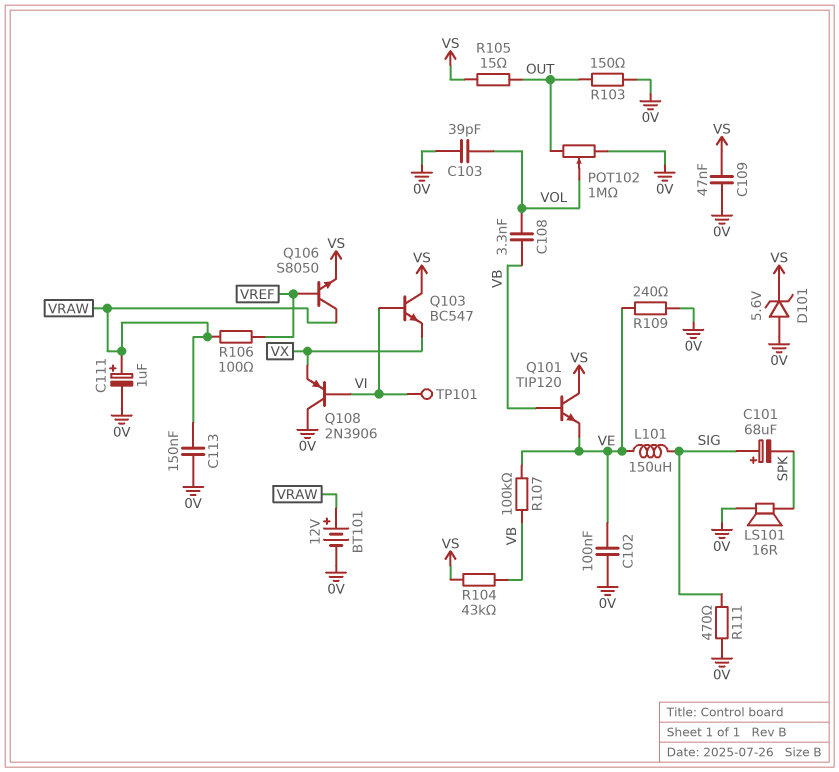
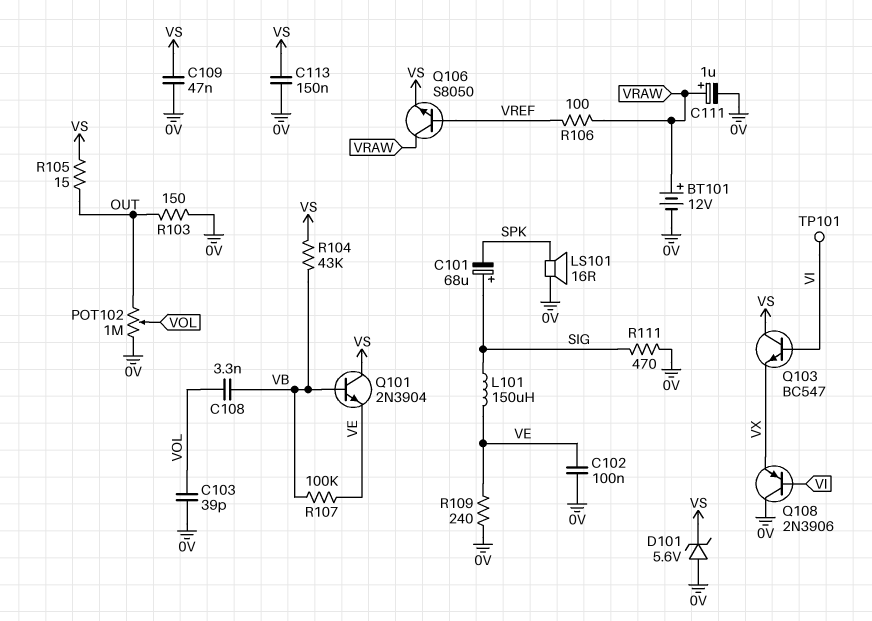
C113: 150nF (0V, VRAW) -> 150nF (0V, VS)
Q101: NPN TIP120 (B VB, C VS, E VE) -> NPN 2N3904 (B VB, C VS, E VE)

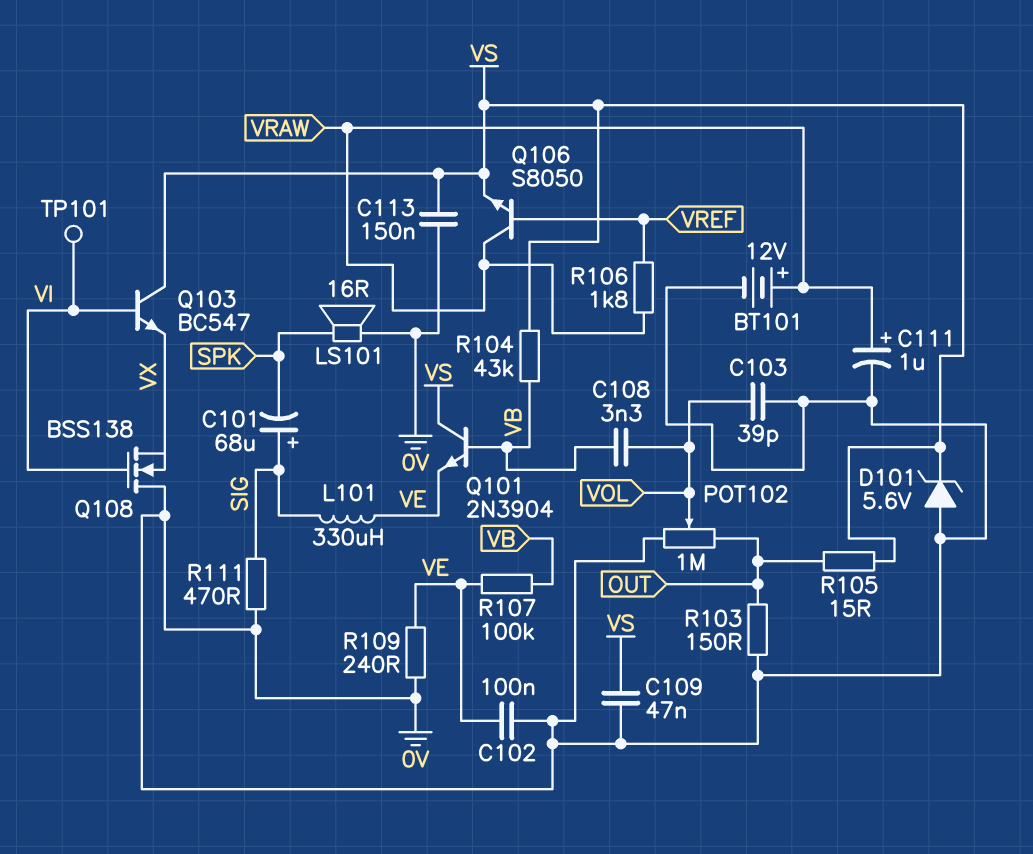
L101: 150uH (SIG, VE) -> 330uH (SIG, VE)
Q108: PNP 2N3906 (B VI, C 0V, E VX) -> NMOS BSS138 (G VI, D 0V, S VX)
R106: 100 (VRAW, VREF) -> 1.8k (VRAW, VREF)

